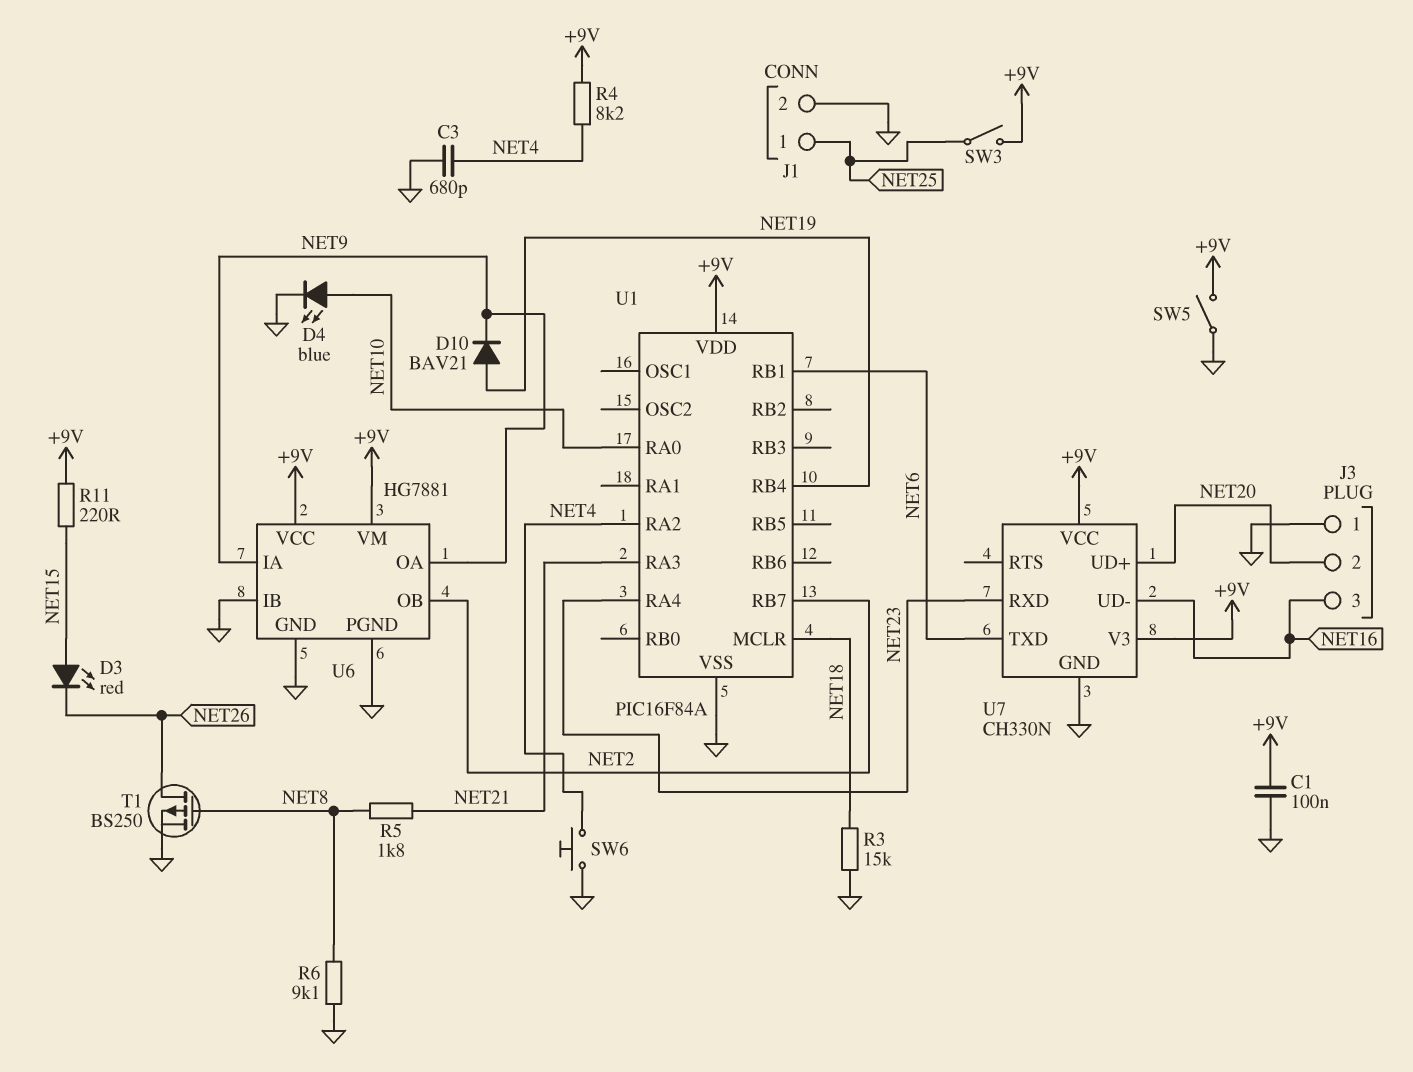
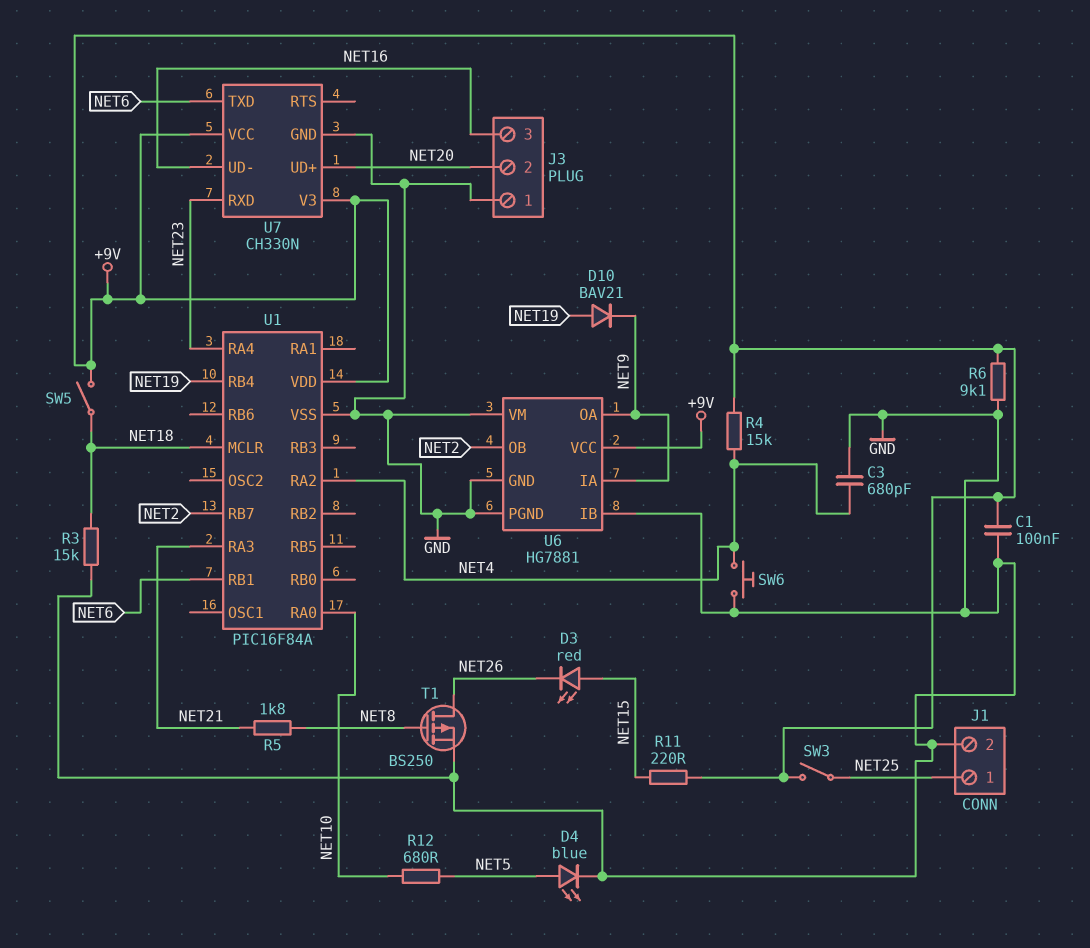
D4: LED blue (A NET10, K GND) -> LED blue (A NET5, K GND)
R4: 8.2k (+9V, NET4) -> 15k (+9V, NET4)
R6: 9.1k (GND, NET8) -> 9.1k (+9V, GND)
R12: none -> 680 (NET5, NET10)
SW5: switch (+9V, GND) -> switch (+9V, NET18)
U6 pin VM: +9V -> GND

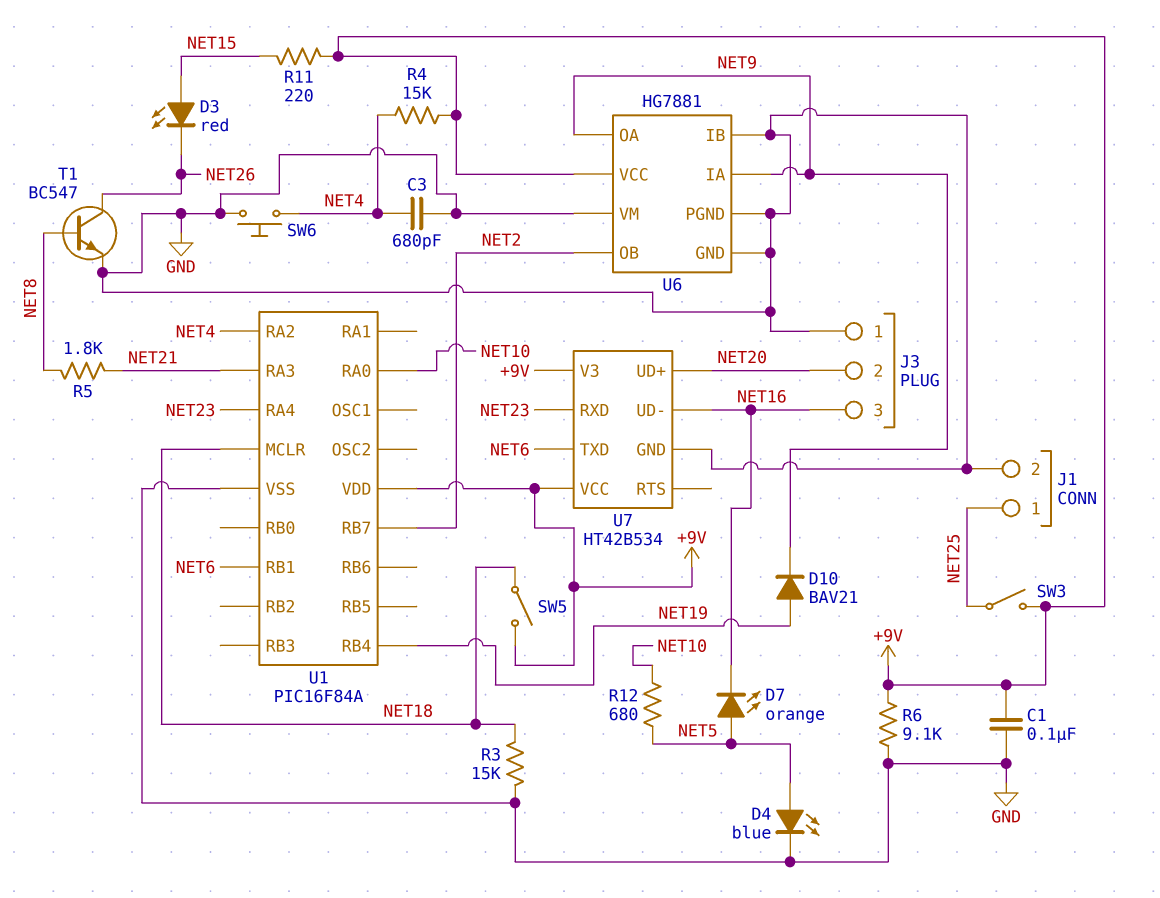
D7: none -> LED orange (A NET5, K NET16)
T1: PMOS BS250 (G NET8, D NET26, S GND) -> NPN BC547 (B NET8, C NET26, E GND)
U7: CH330N -> HT42B534

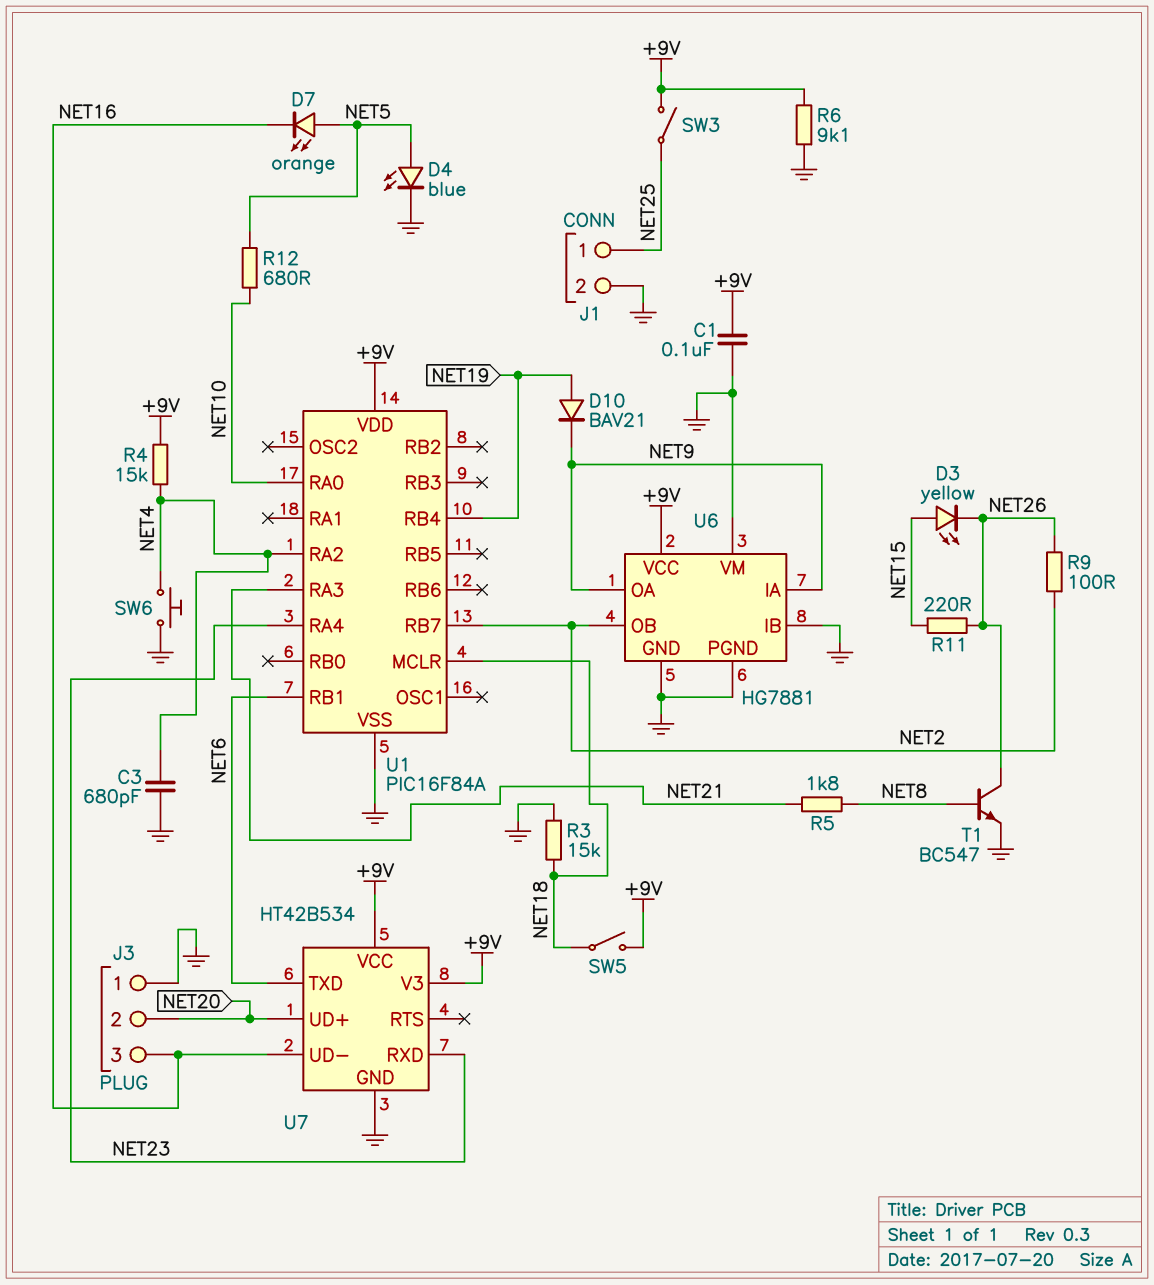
D3: LED red (A NET15, K NET26) -> LED yellow (A NET15, K NET26)
R9: none -> 100 (NET2, NET26)
R11: 220 (+9V, NET15) -> 220 (NET15, NET26)

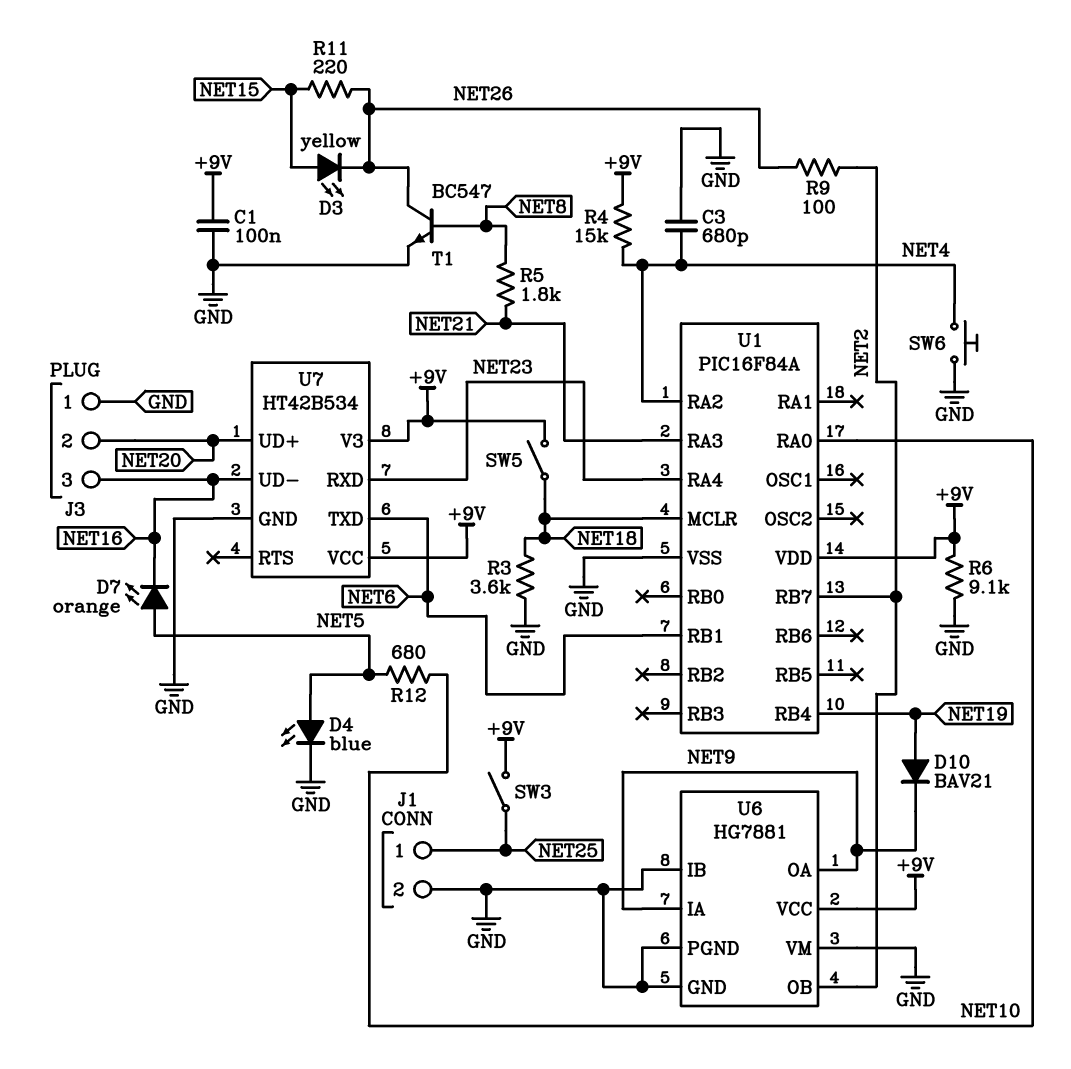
R3: 15k (GND, NET18) -> 3.6k (GND, NET18)

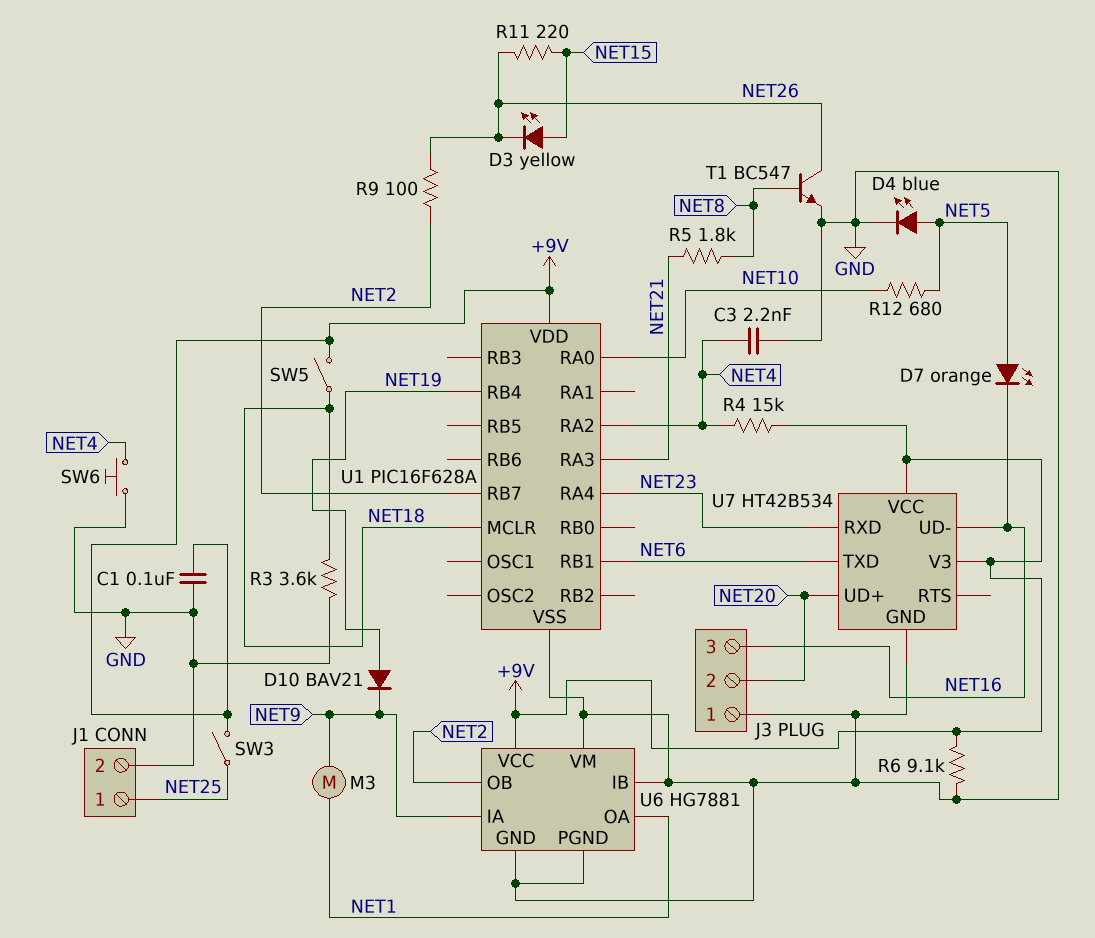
C3: 680pF (GND, NET4) -> 2.2nF (GND, NET4)
M3: none -> motor (NET1, NET9)
U1: PIC16F84A -> PIC16F628A
U6 pin OA: NET9 -> NET1

